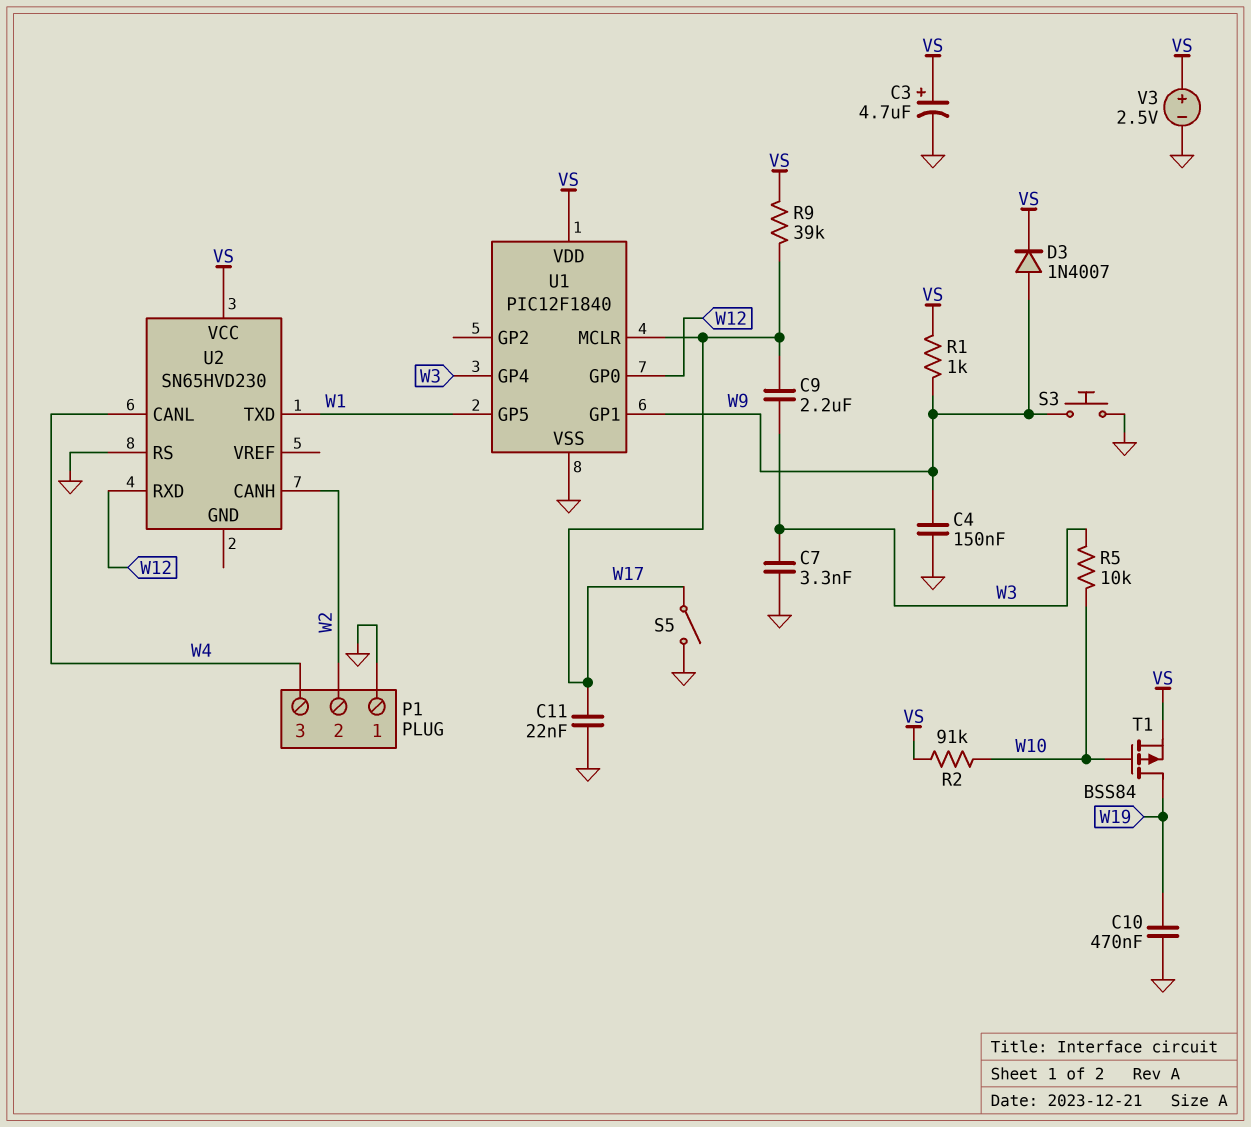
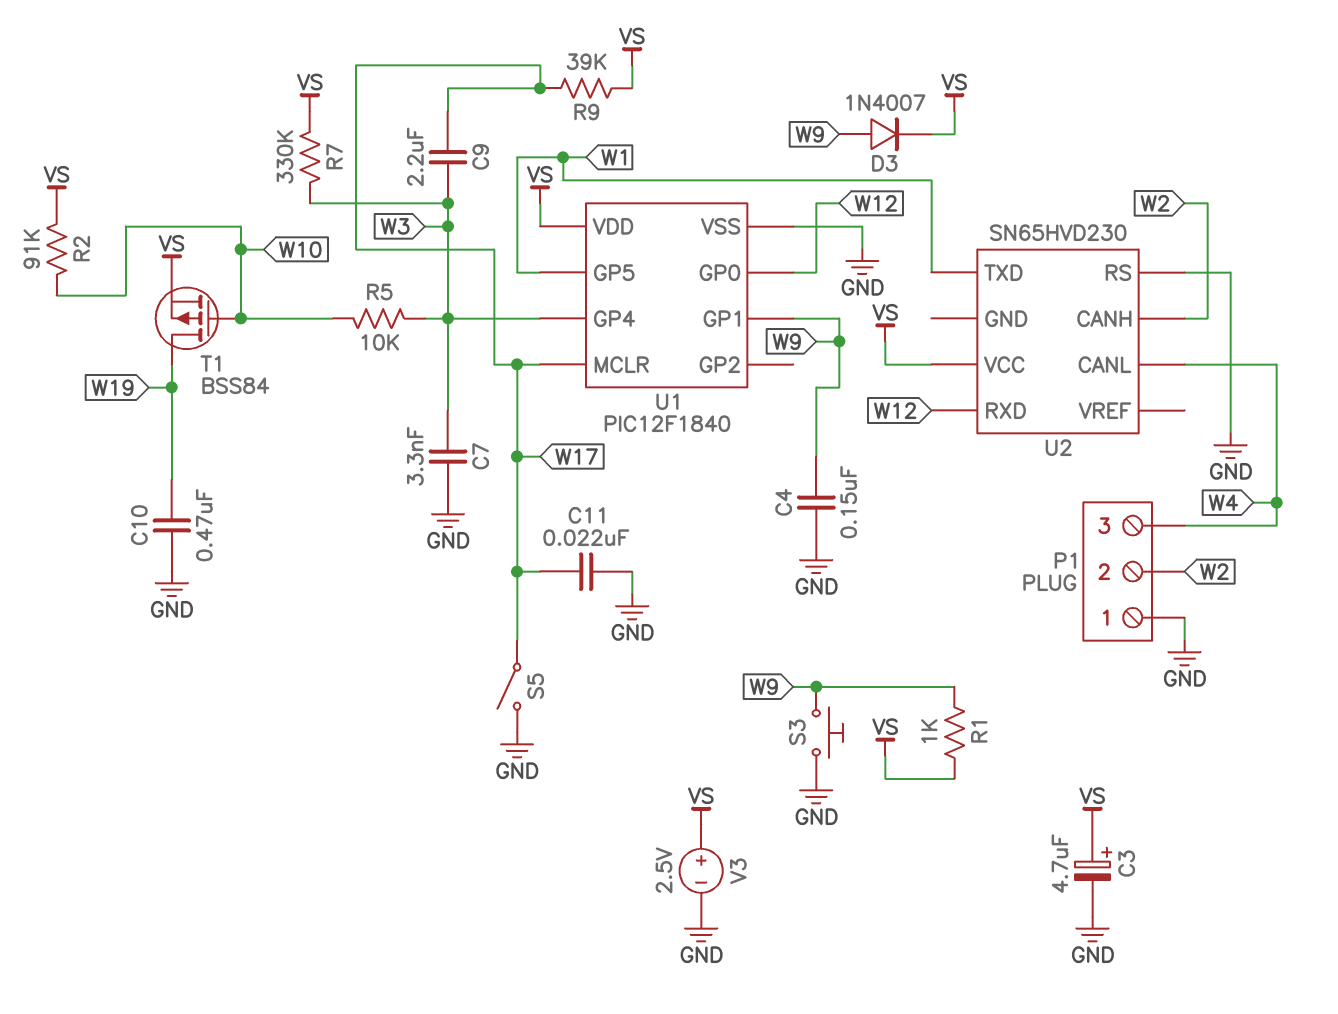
R7: none -> 330k (VS, W3)

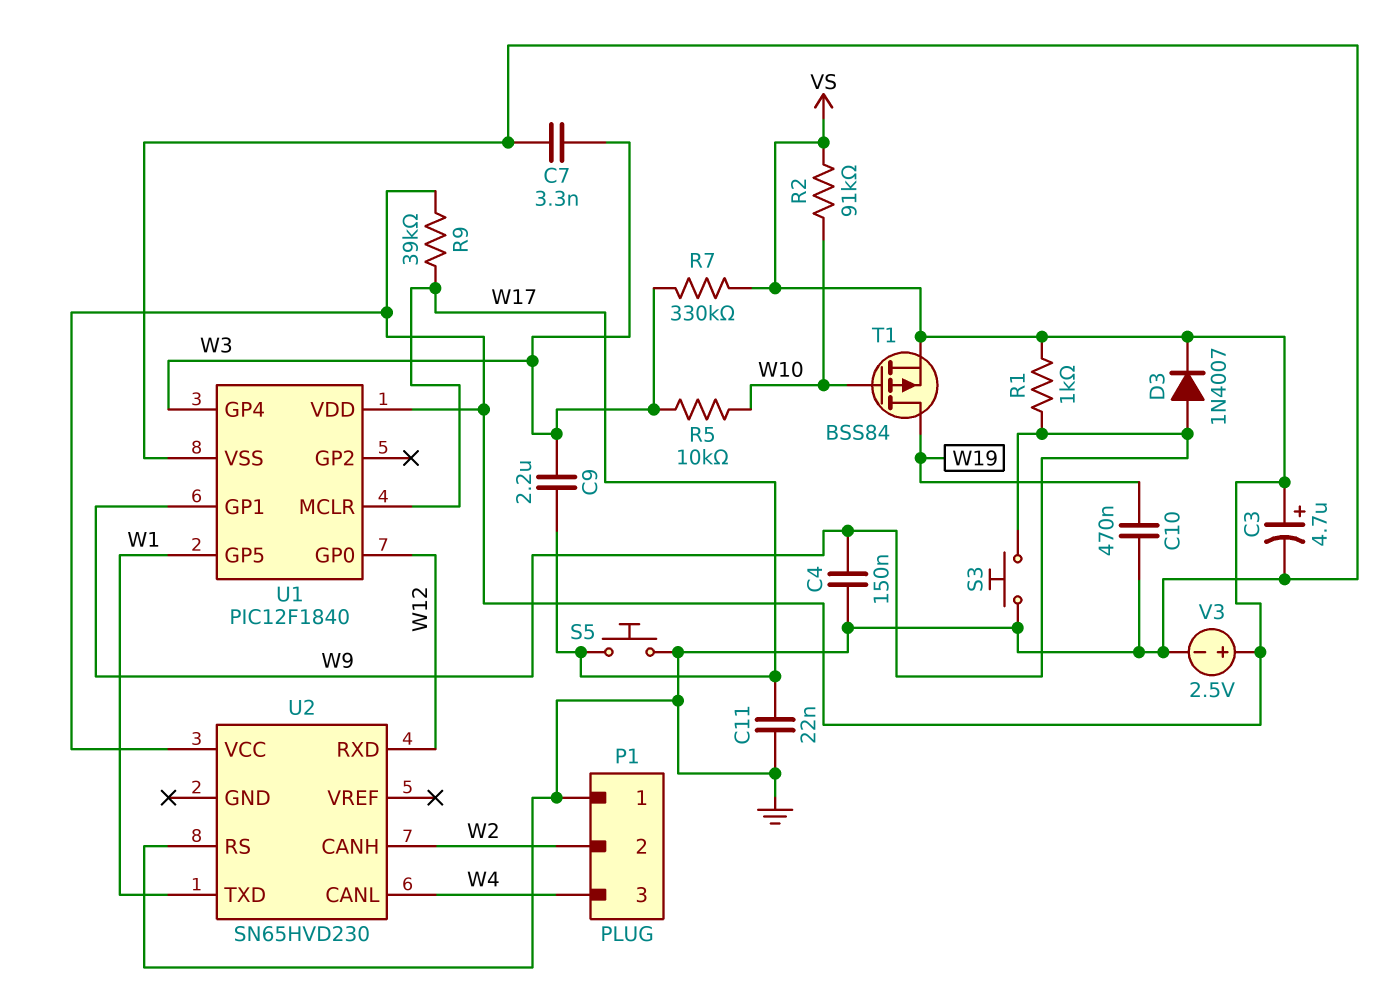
S5: switch (GND, W17) -> button (GND, W17)

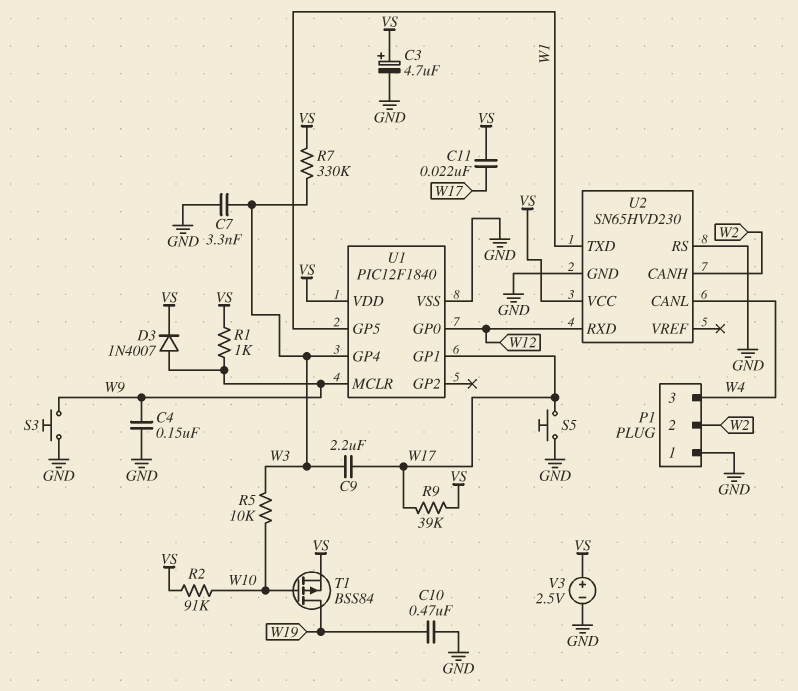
C11: 22nF (GND, W17) -> 22nF (VS, W17)
U1 pin GP1: W9 -> W17
U1 pin MCLR: W17 -> W9
U2 pin GND: none -> GND

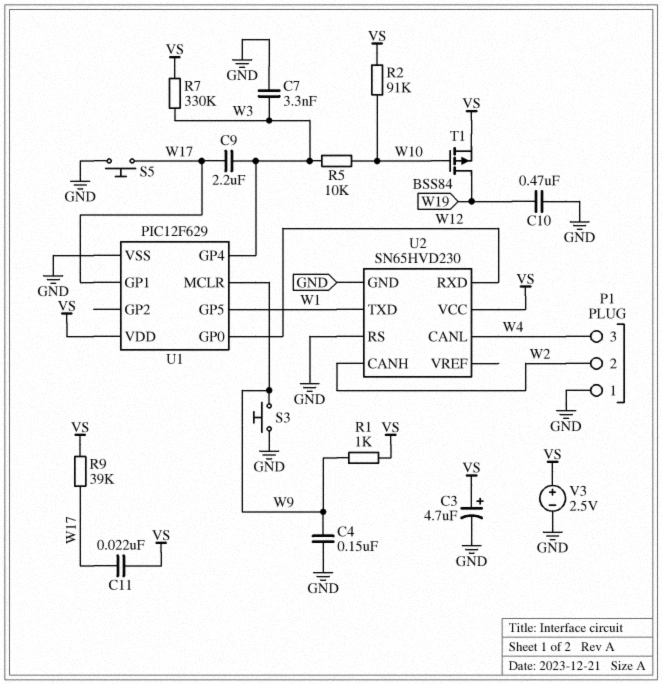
D3: diode 1N4007 (A W9, K VS) -> none
U1: PIC12F1840 -> PIC12F629

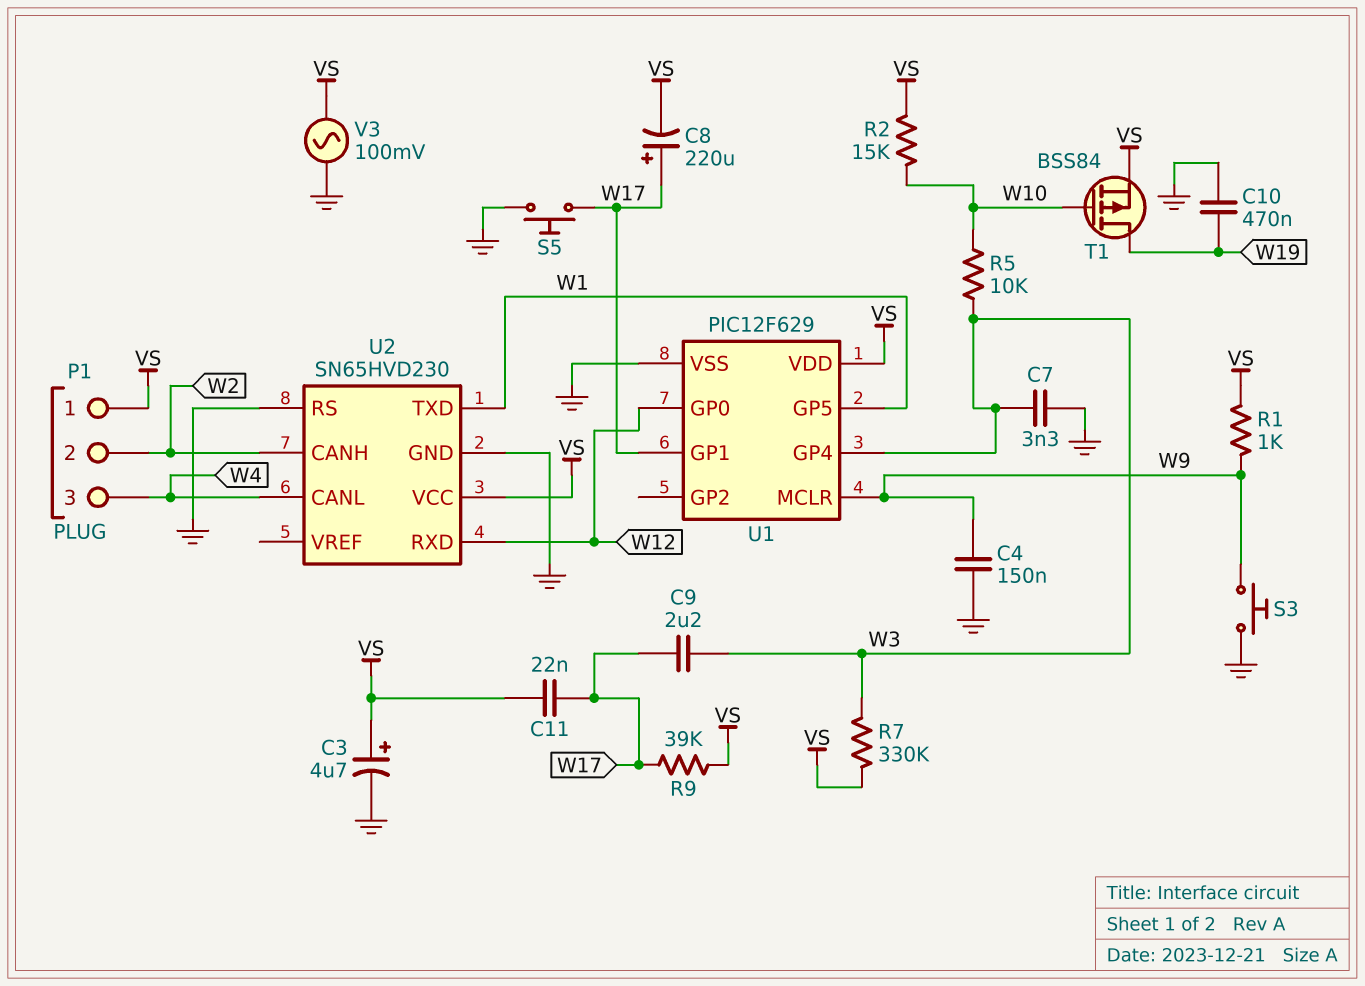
C8: none -> 220uF (plus W17, minus VS)
P1 pin 1: GND -> VS
R2: 91k (VS, W10) -> 15k (VS, W10)
V3: 2.5V (plus VS, minus GND) -> AC 100mV (GND, VS)

